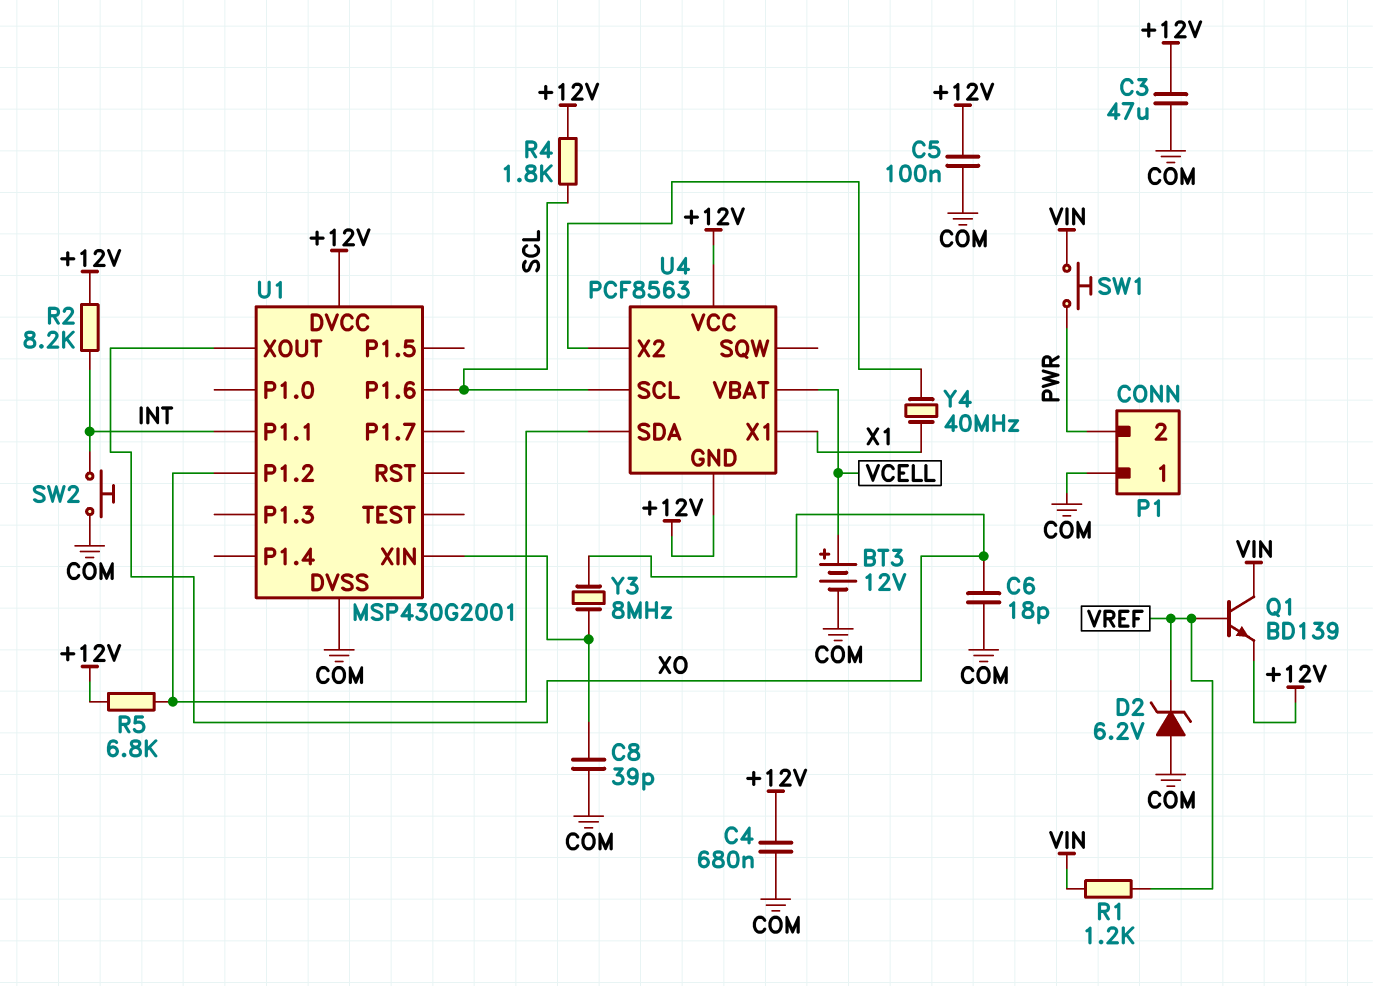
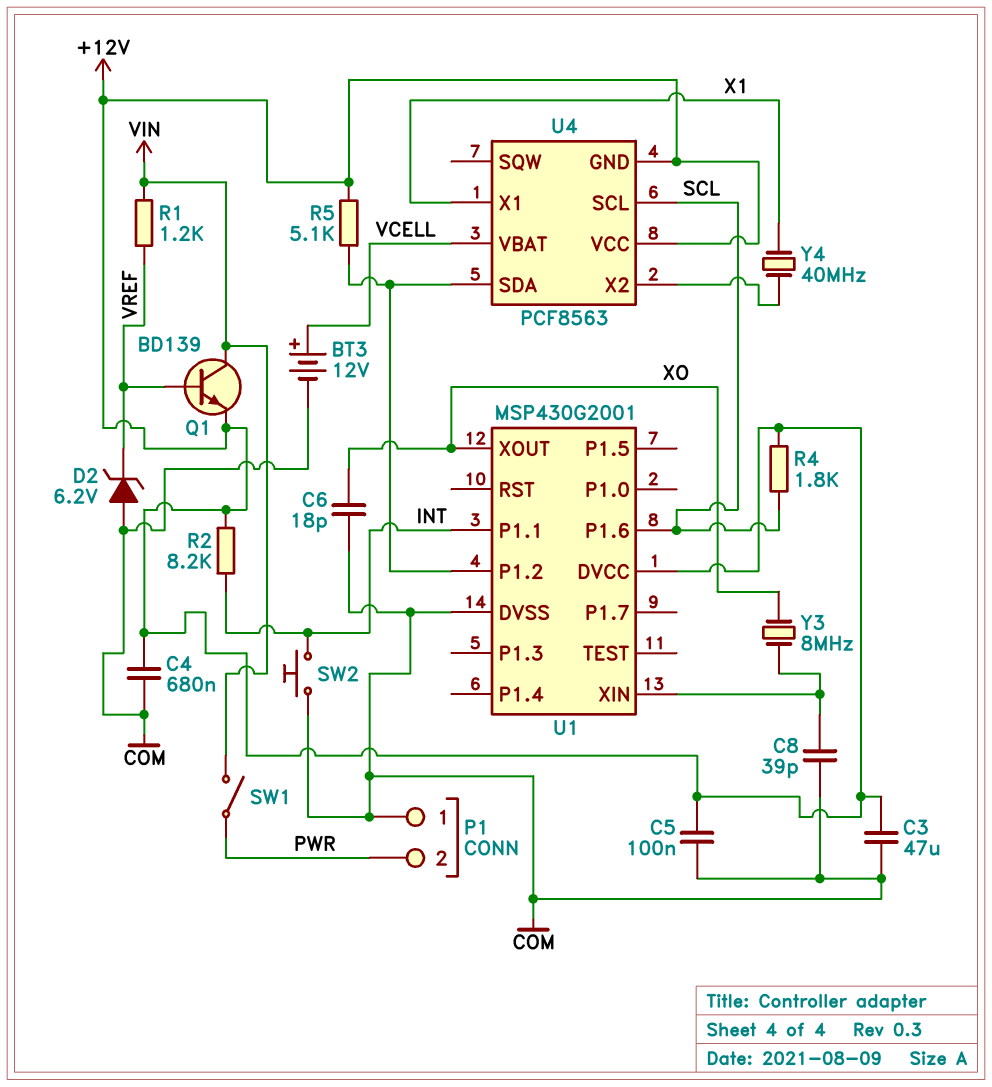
R5: 6.8k (+12V, U1/P1.2) -> 5.1k (+12V, U1/P1.2)
SW1: button (PWR, VIN) -> switch (PWR, VIN)

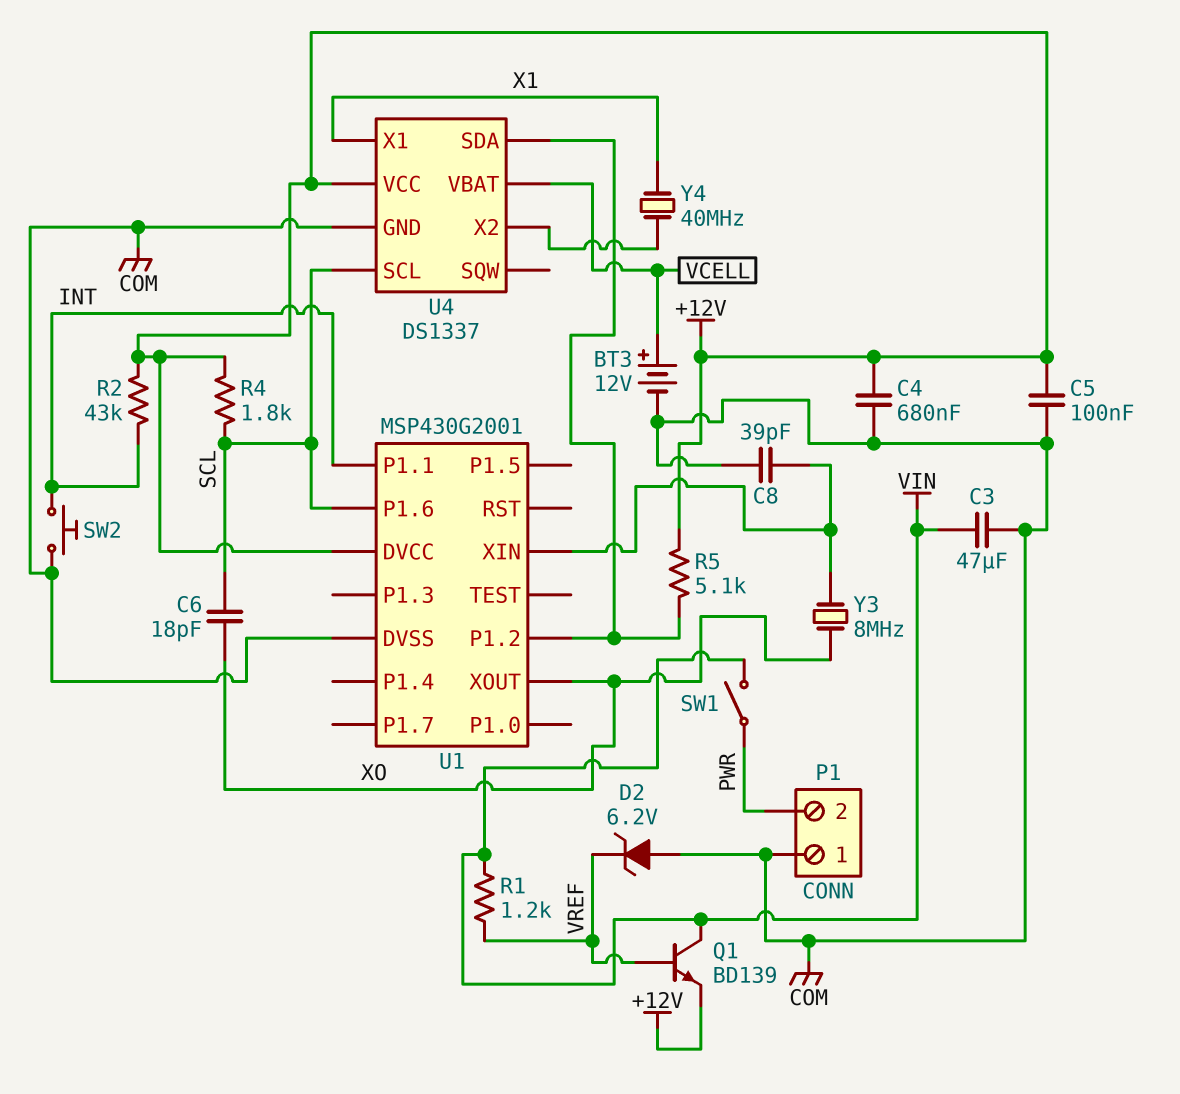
C3: 47uF (+12V, COM) -> 47uF (COM, VIN)
C6: 18pF (COM, XO) -> 18pF (SCL, XO)
R2: 8.2k (+12V, INT) -> 43k (+12V, INT)
U4: PCF8563 -> DS1337
U4 pin GND: +12V -> COM

